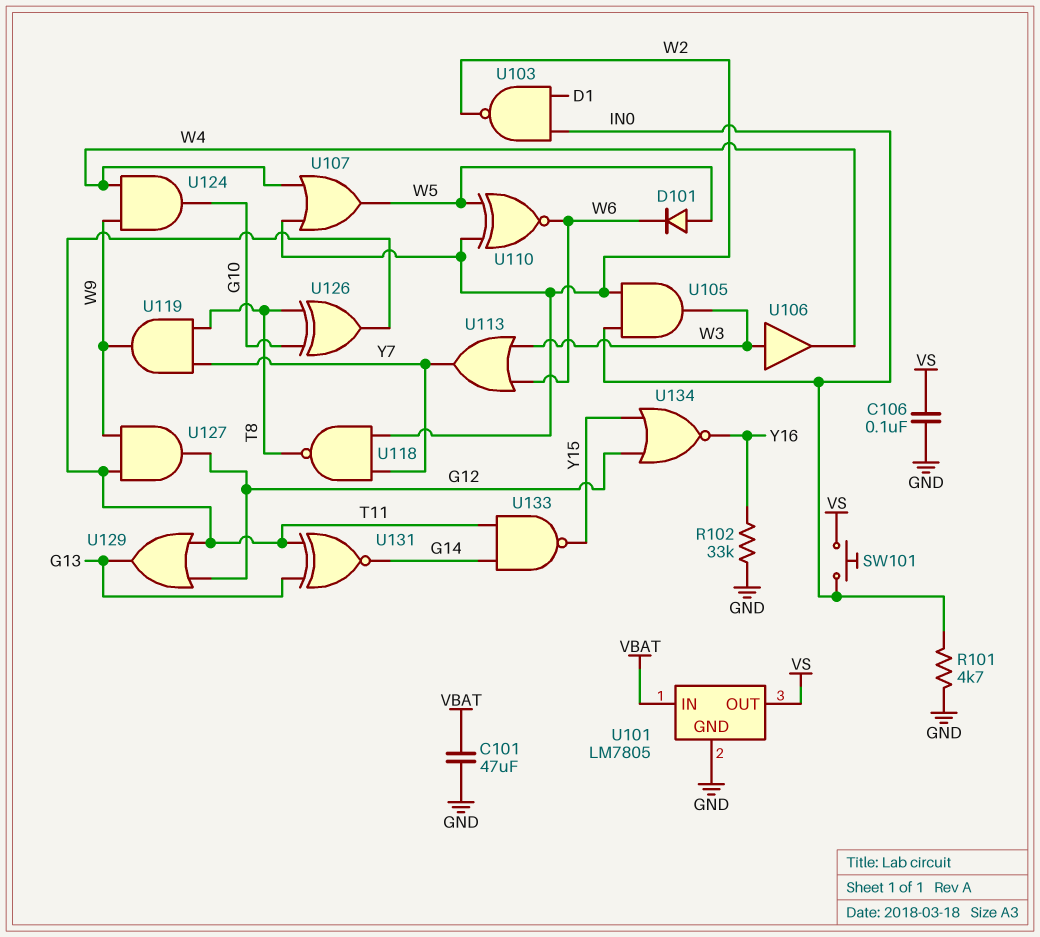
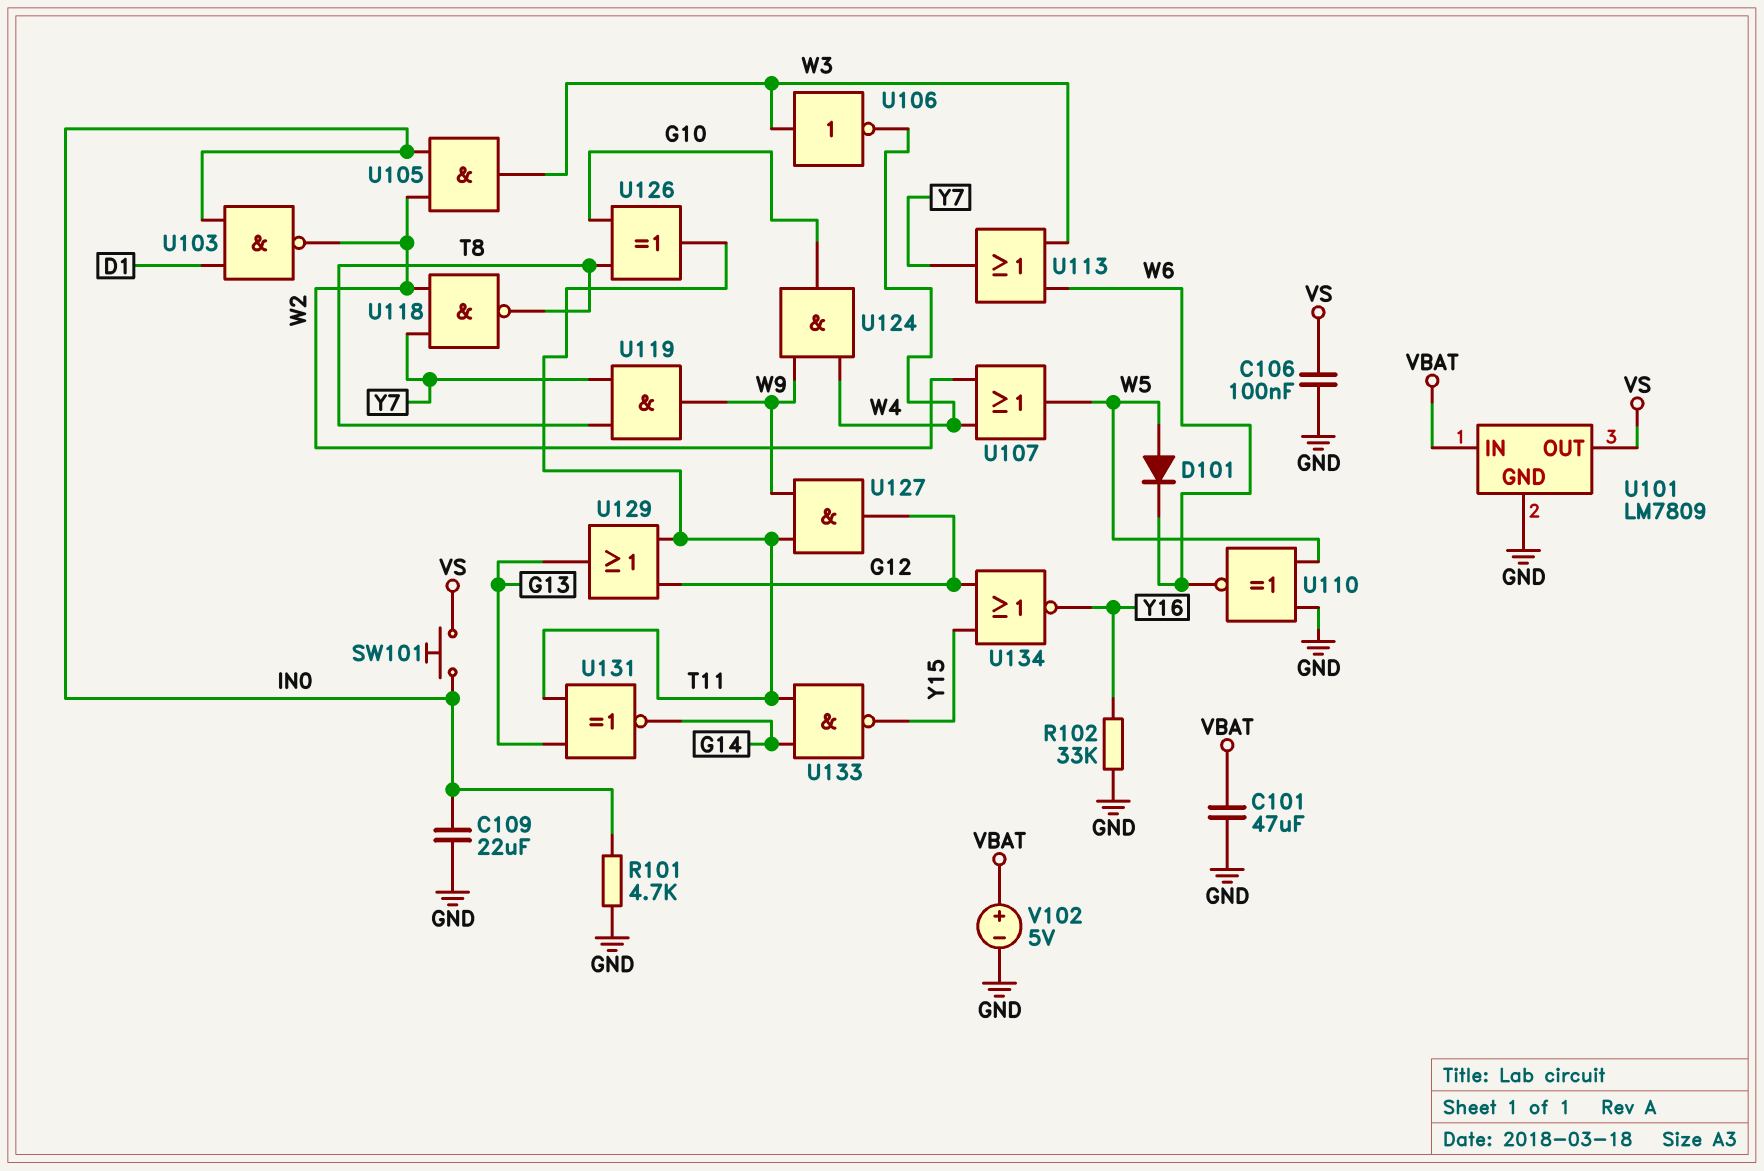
C109: none -> 22uF (GND, IN0)
U101: LM7805 -> LM7809
U106: buffer (in W3, out W4) -> NOT (in W3, out W4)
U110: XNOR (in W2, in W5, out W6) -> XNOR (in GND, in W5, out W6)
V102: none -> 5V (plus VBAT, minus GND)

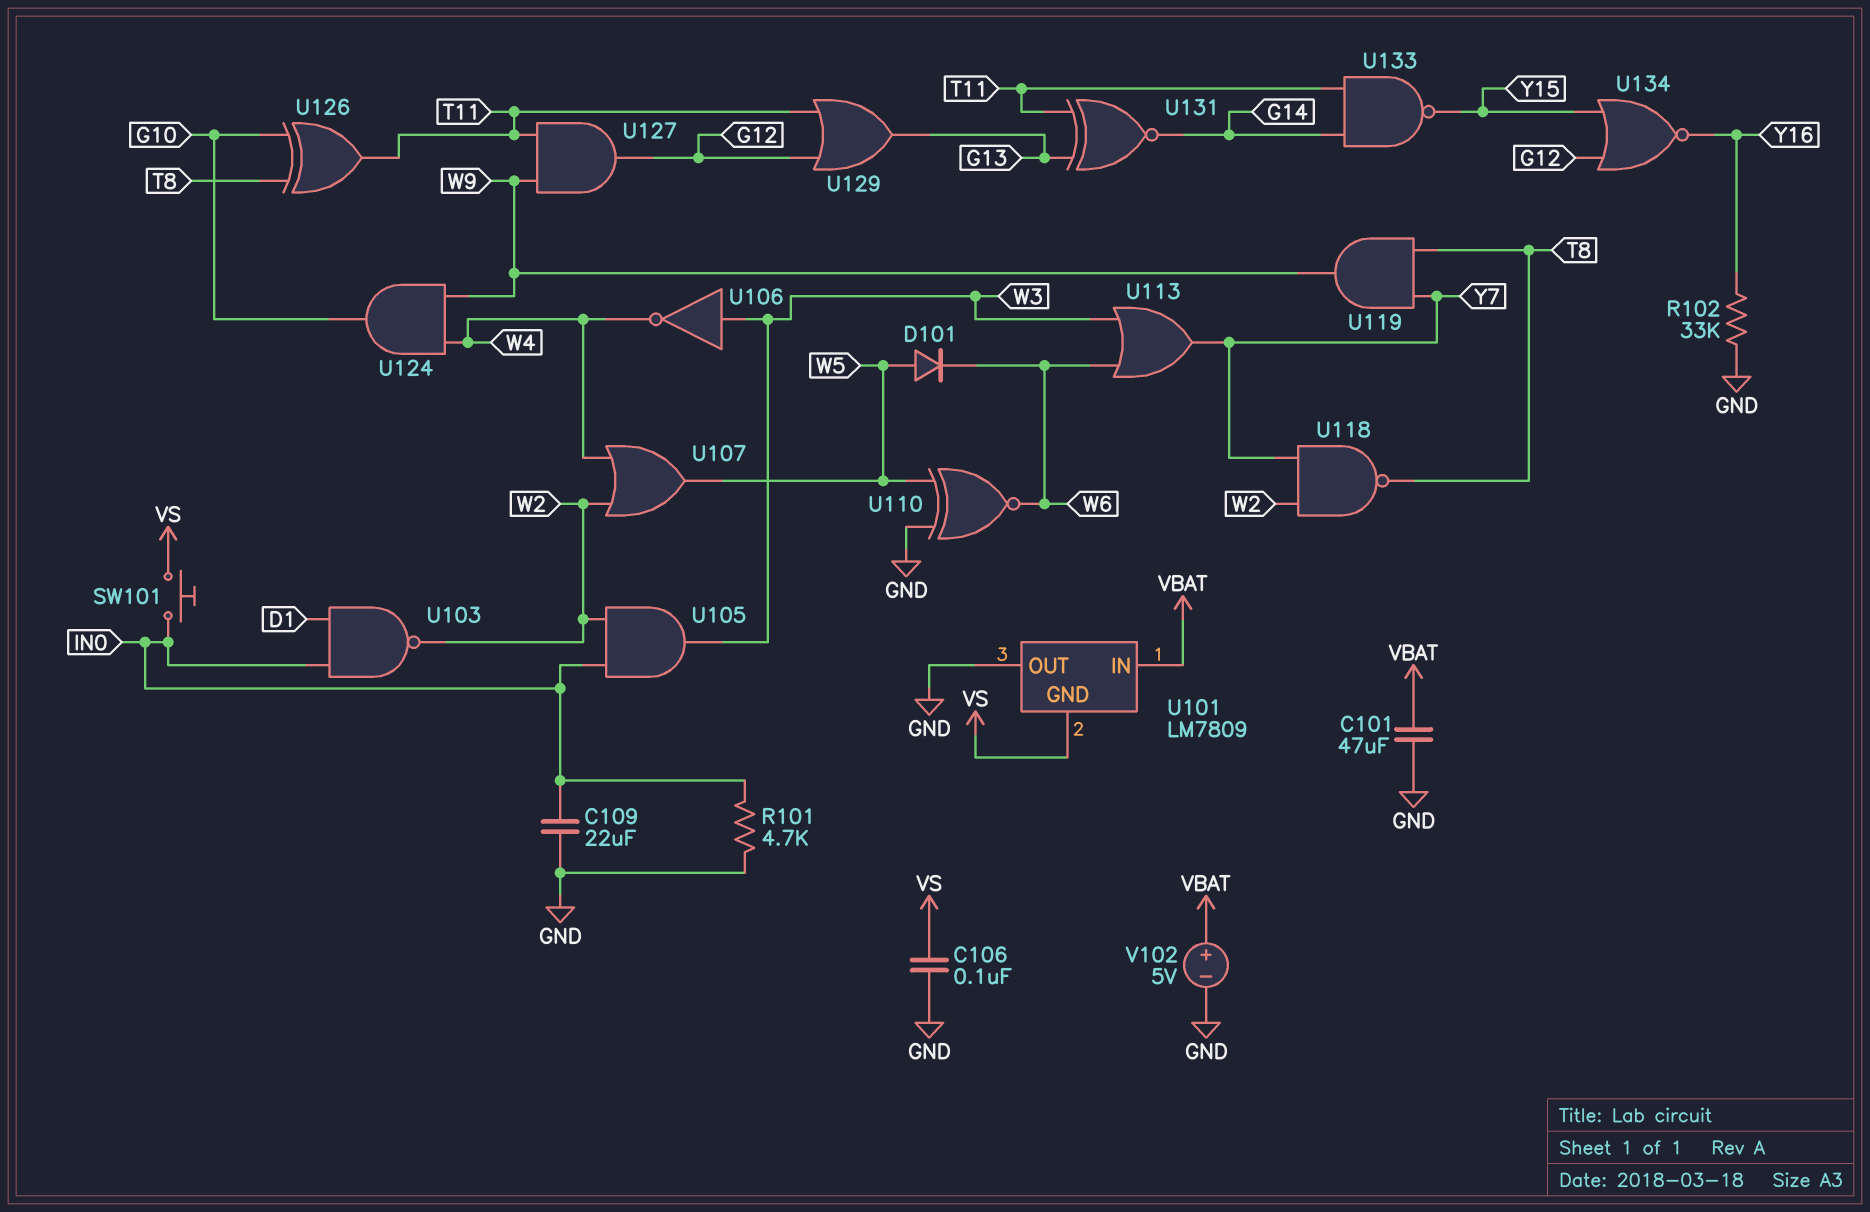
U101 pin GND: GND -> VS
U101 pin OUT: VS -> GND

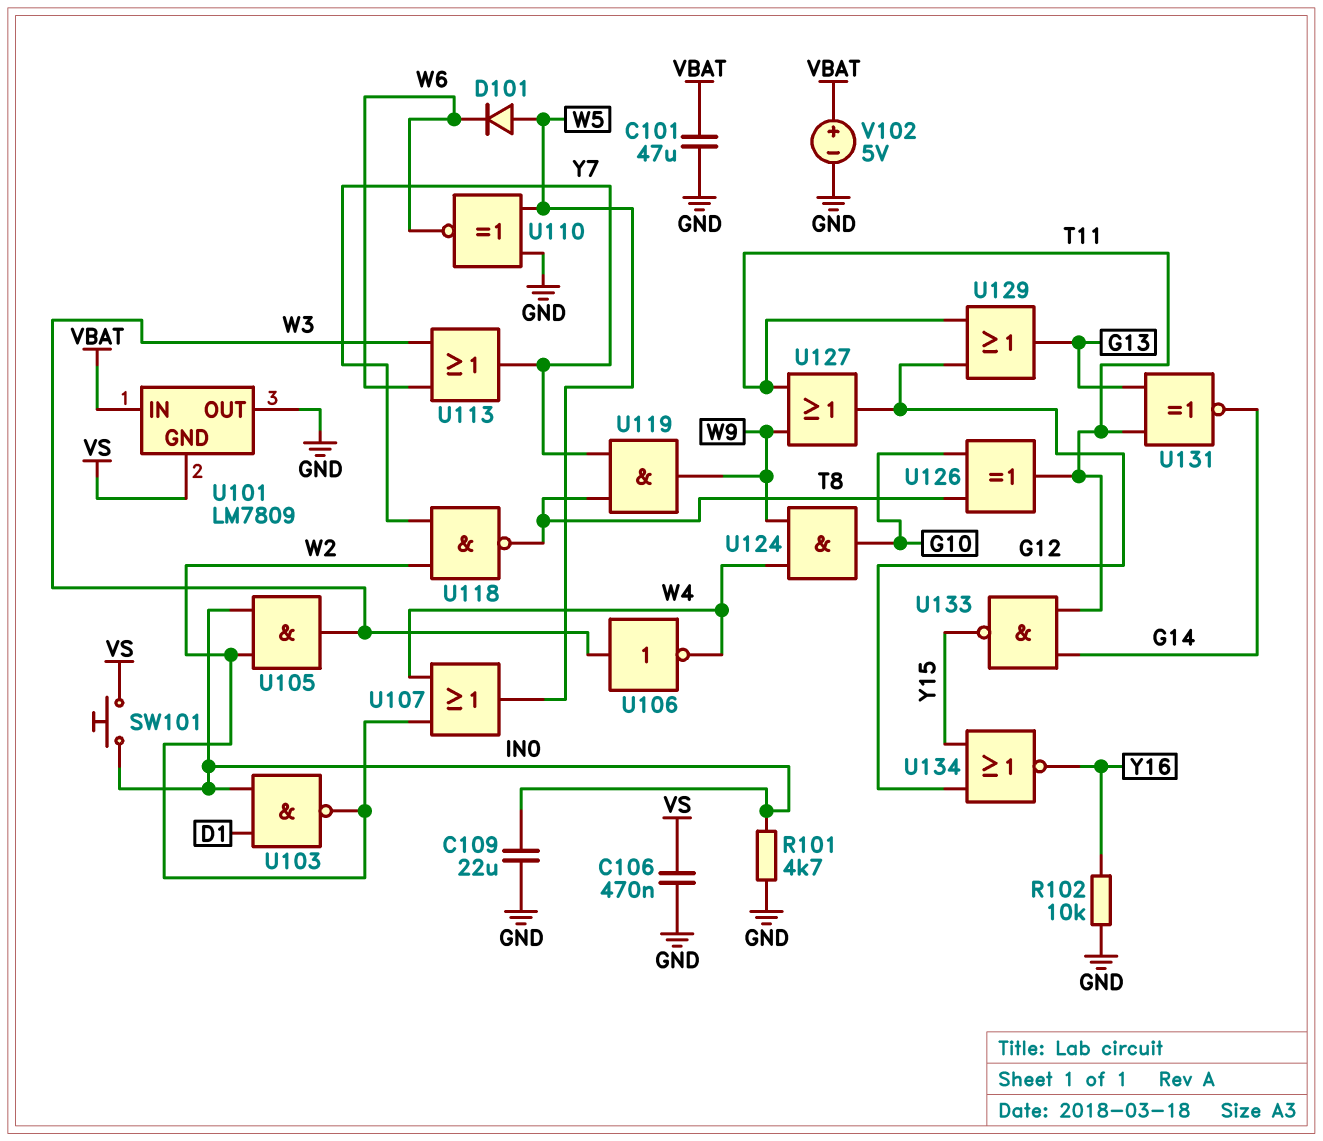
C106: 100nF (GND, VS) -> 470nF (GND, VS)
R102: 33k (GND, Y16) -> 10k (GND, Y16)
U127: AND (in T11, in W9, out G12) -> OR (in T11, in W9, out G12)

